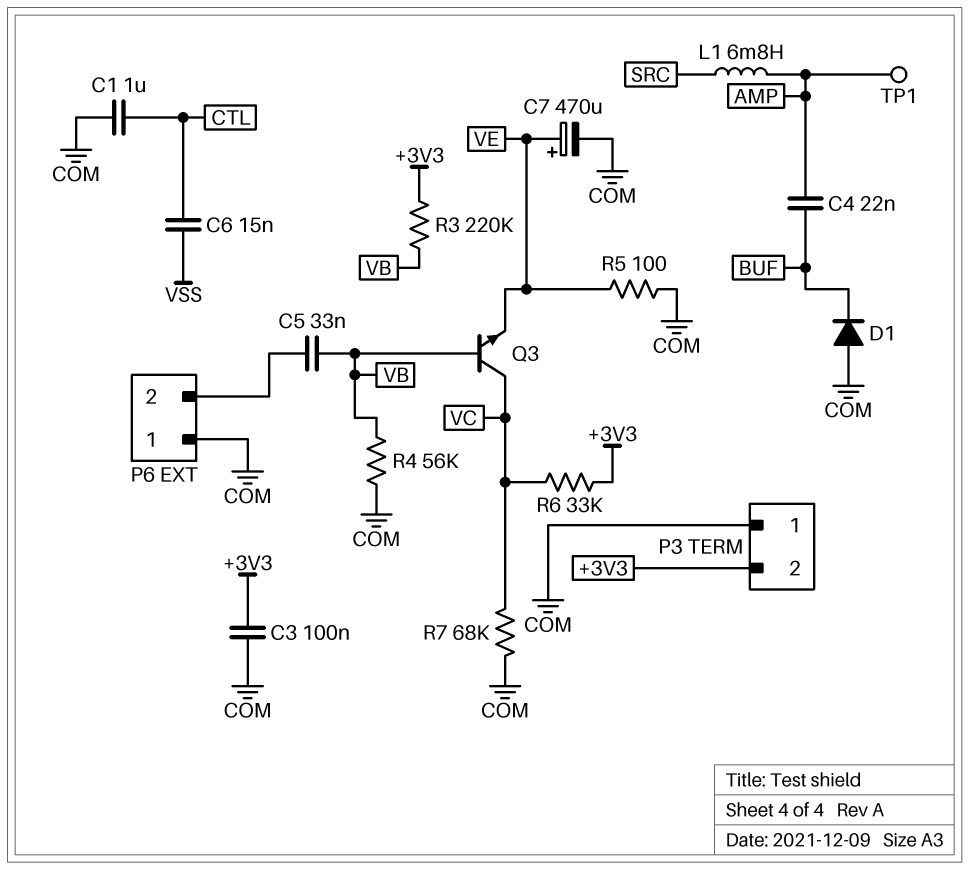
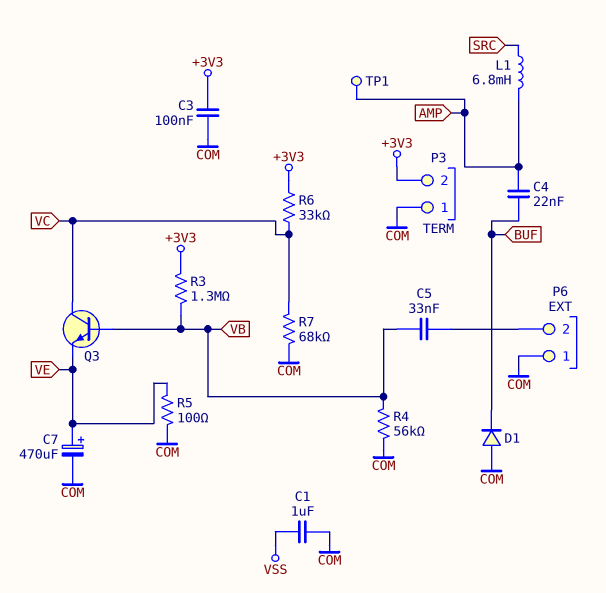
C1: 1uF (COM, CTL) -> 1uF (COM, VSS)
C6: 15nF (CTL, VSS) -> none
R3: 220k (+3V3, VB) -> 1.3M (+3V3, VB)

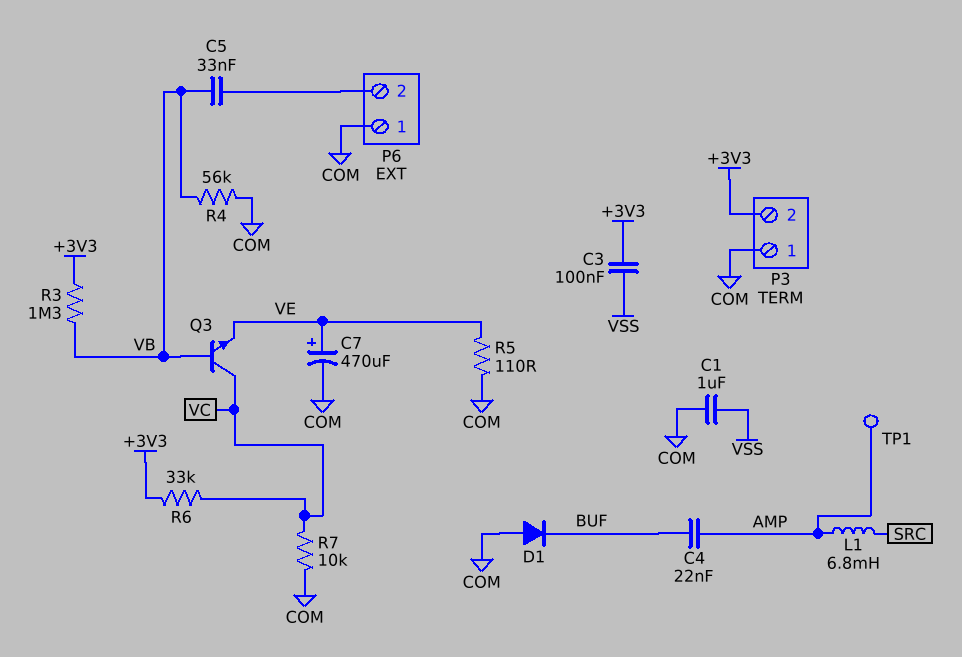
C3: 100nF (+3V3, COM) -> 100nF (+3V3, VSS)
R5: 100 (COM, VE) -> 110 (COM, VE)
R7: 68k (COM, VC) -> 10k (COM, VC)

